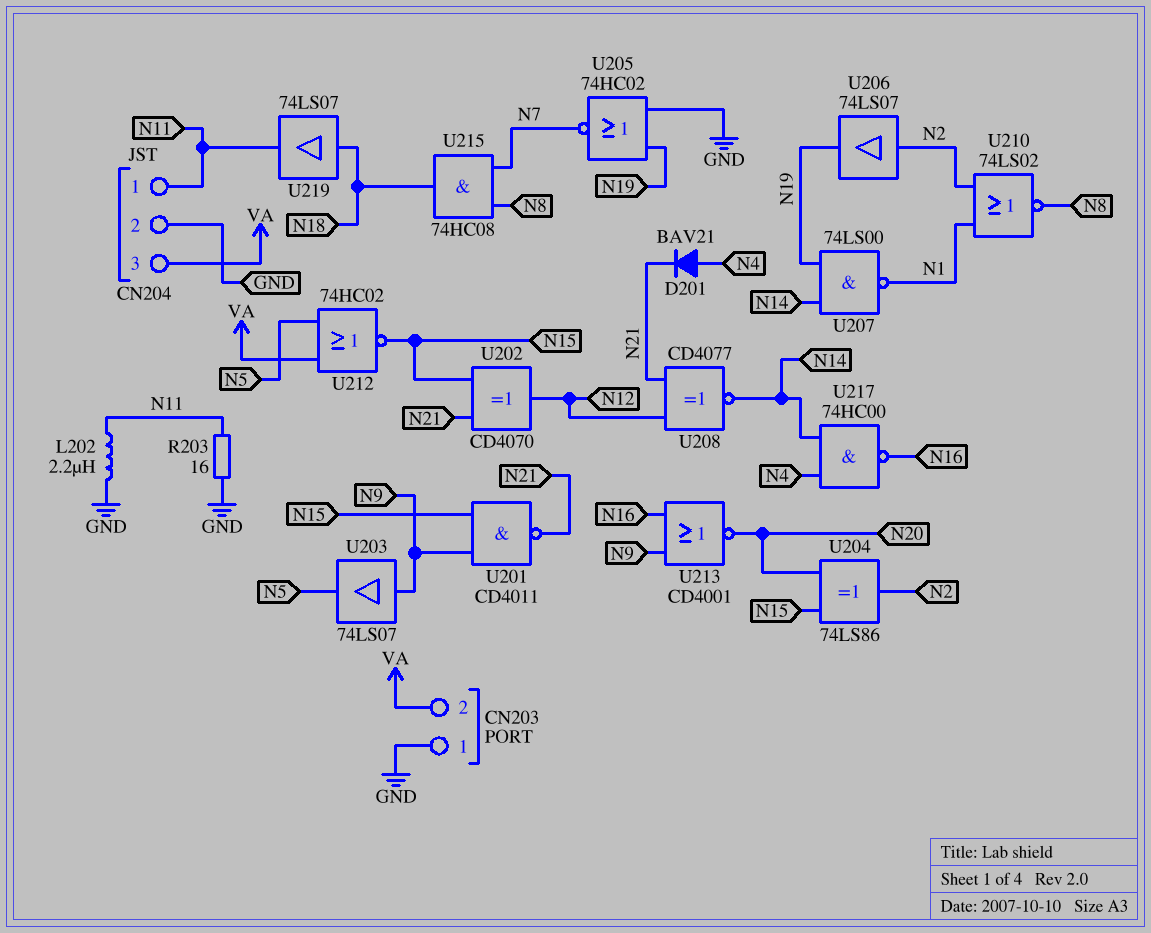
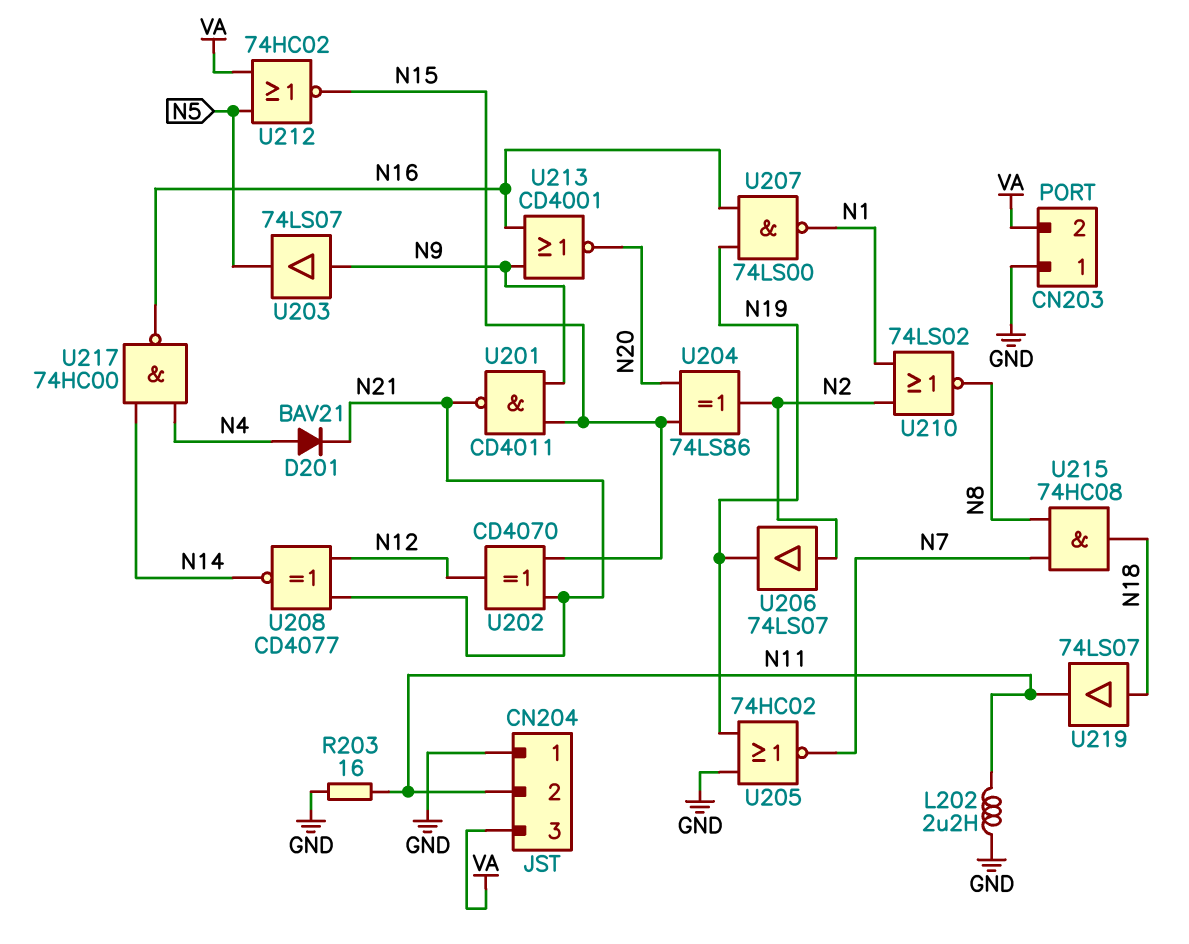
CN204 pin 1: N11 -> GND
CN204 pin 2: GND -> N11
U207: NAND 74LS00 (in N14, in N19, out N1) -> NAND 74LS00 (in N16, in N19, out N1)

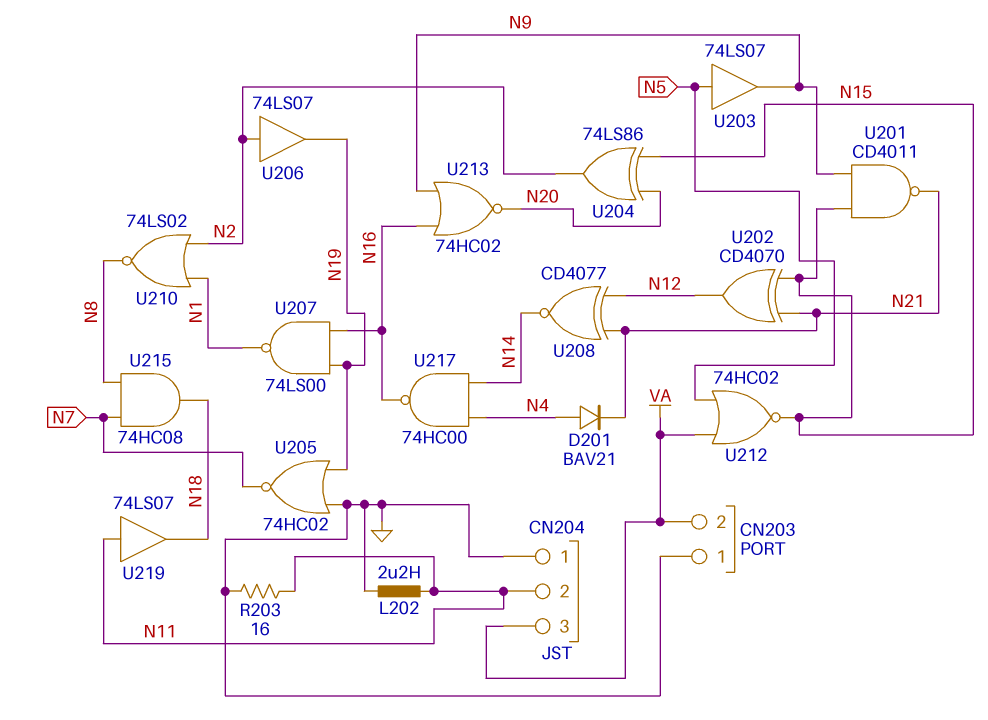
U203: buffer 74LS07 (in N9, out N5) -> buffer 74LS07 (in N5, out N9)
U213: NOR CD4001 (in N9, in N16, out N20) -> NOR 74HC02 (in N9, in N16, out N20)
U219: buffer 74LS07 (in N18, out N11) -> buffer 74LS07 (in N11, out N18)

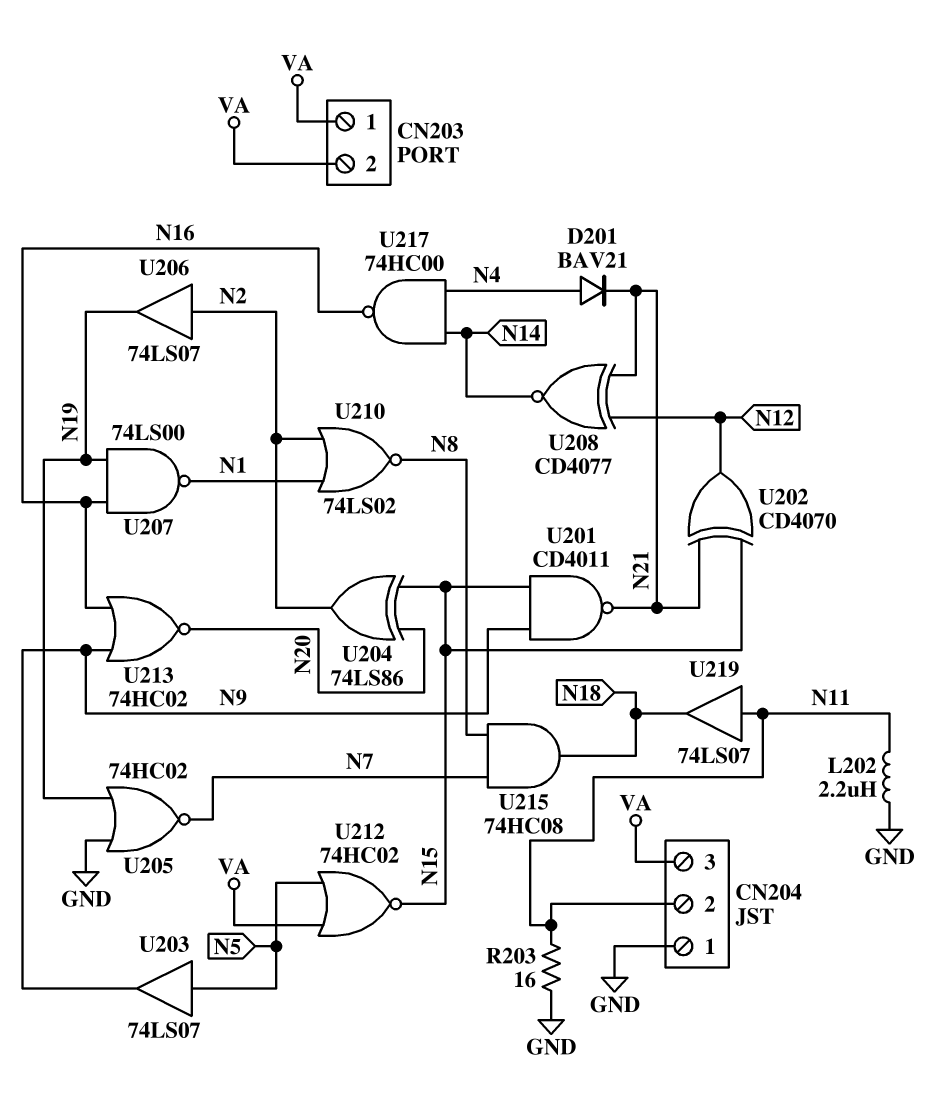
CN203 pin 1: GND -> VA

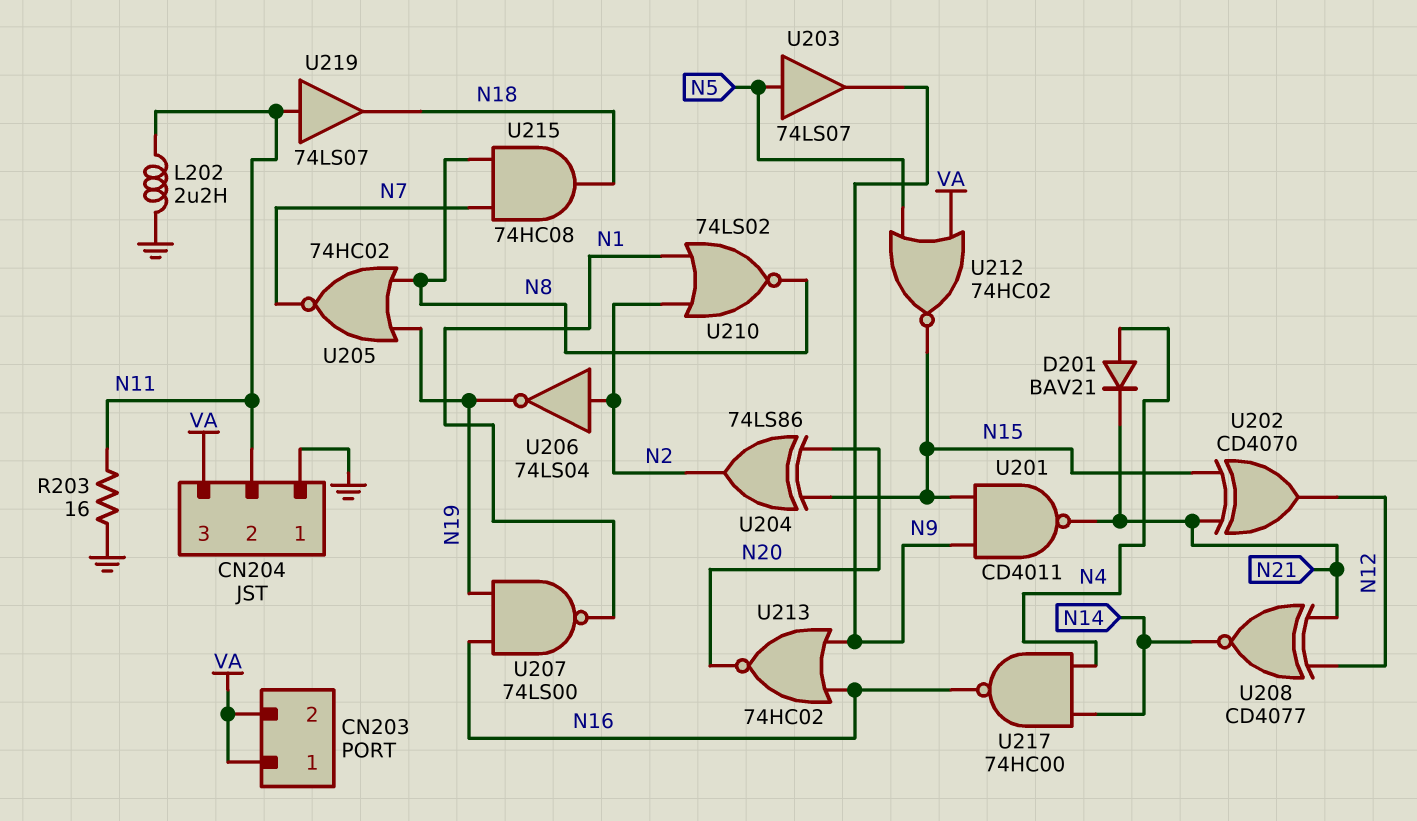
U205: NOR 74HC02 (in GND, in N19, out N7) -> NOR 74HC02 (in N8, in N19, out N7)
U206: buffer 74LS07 (in N2, out N19) -> NOT 74LS04 (in N2, out N19)

